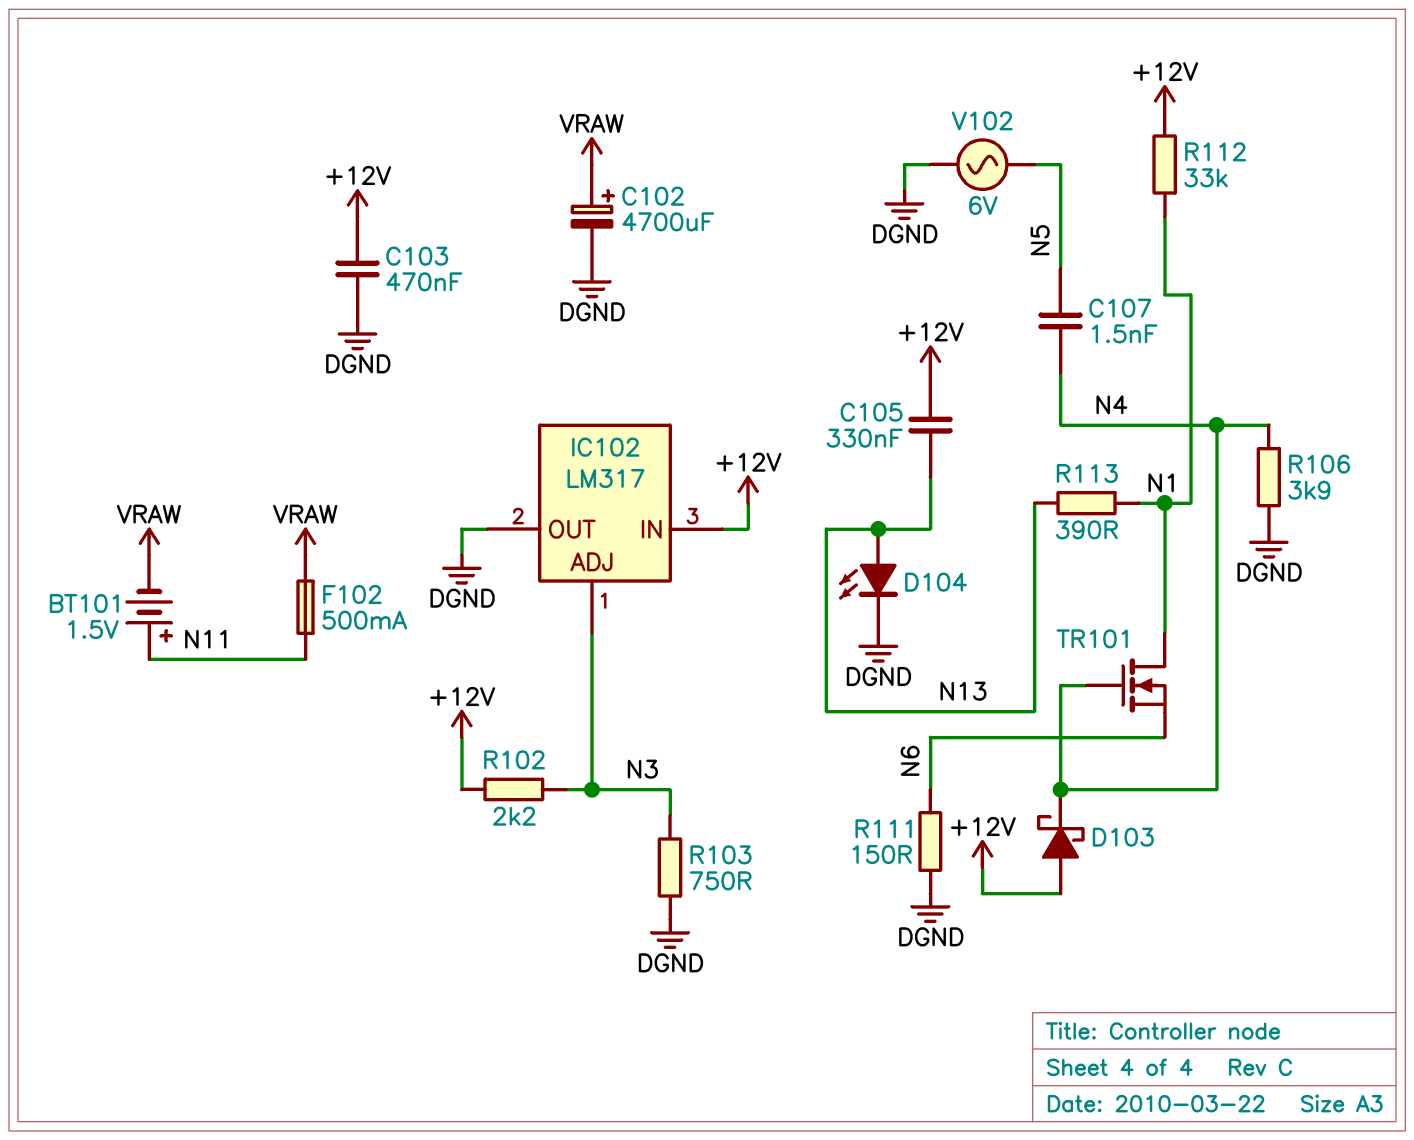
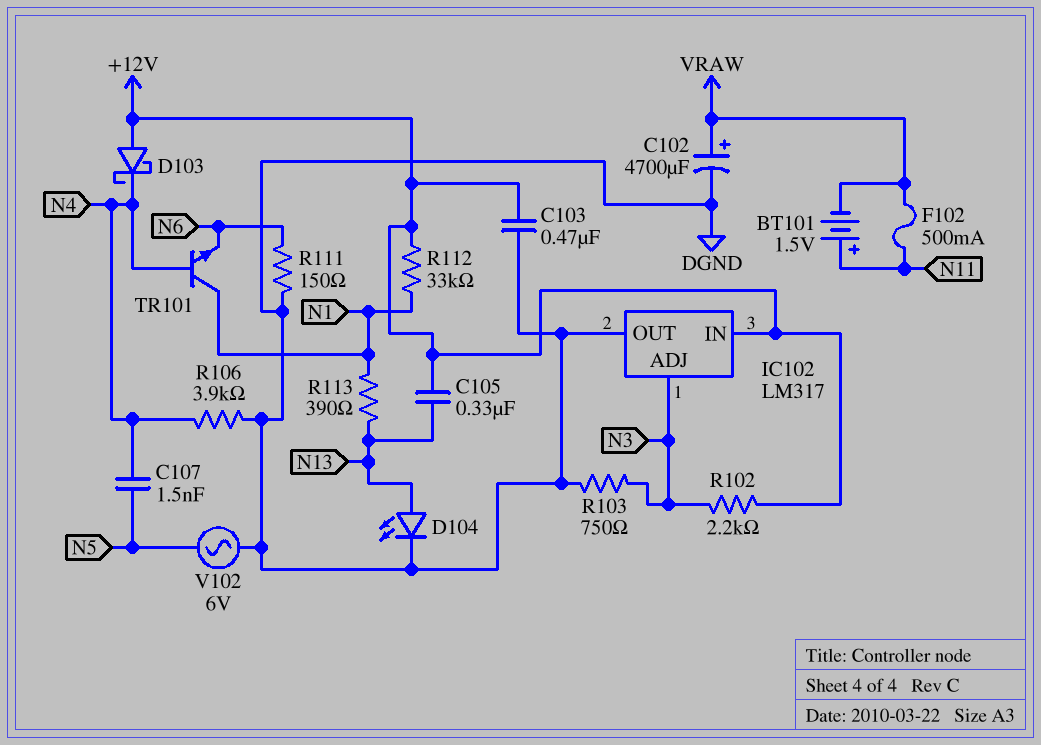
TR101: NMOS (G N4, D N1, S N6) -> NPN (B N4, C N1, E N6)

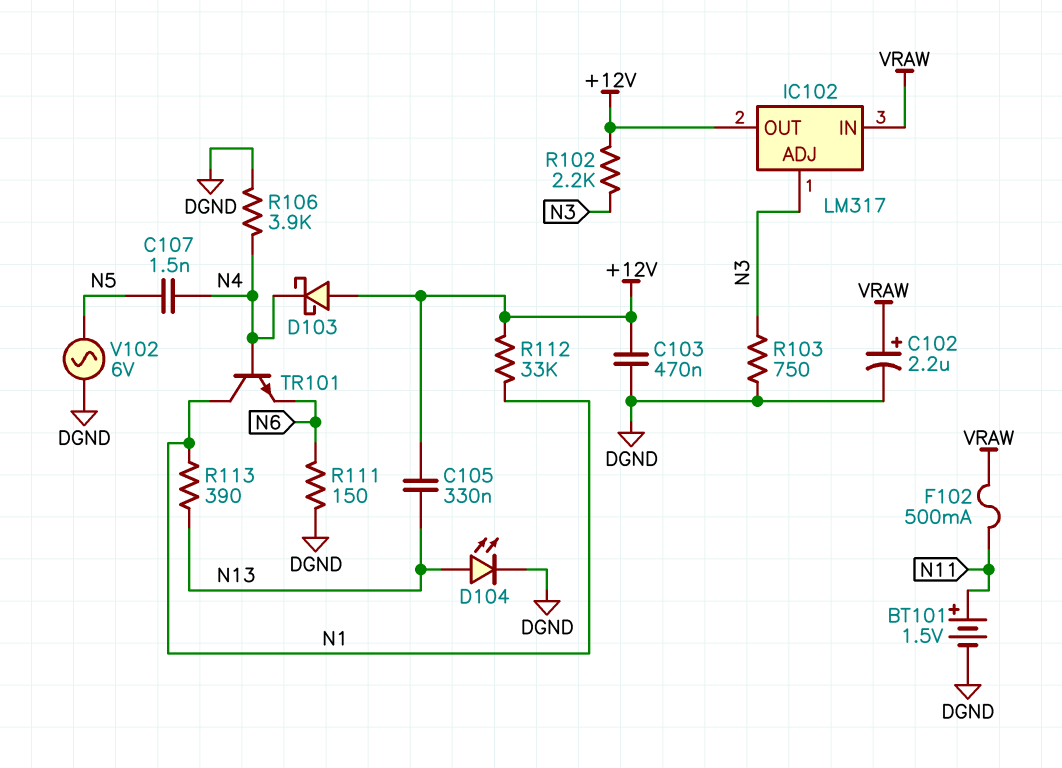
BT101: 1.5V (plus N11, minus VRAW) -> 1.5V (plus N11, minus DGND)
C102: 4700uF (plus VRAW, minus DGND) -> 2.2uF (plus VRAW, minus DGND)
IC102 pin IN: +12V -> VRAW
IC102 pin OUT: DGND -> +12V

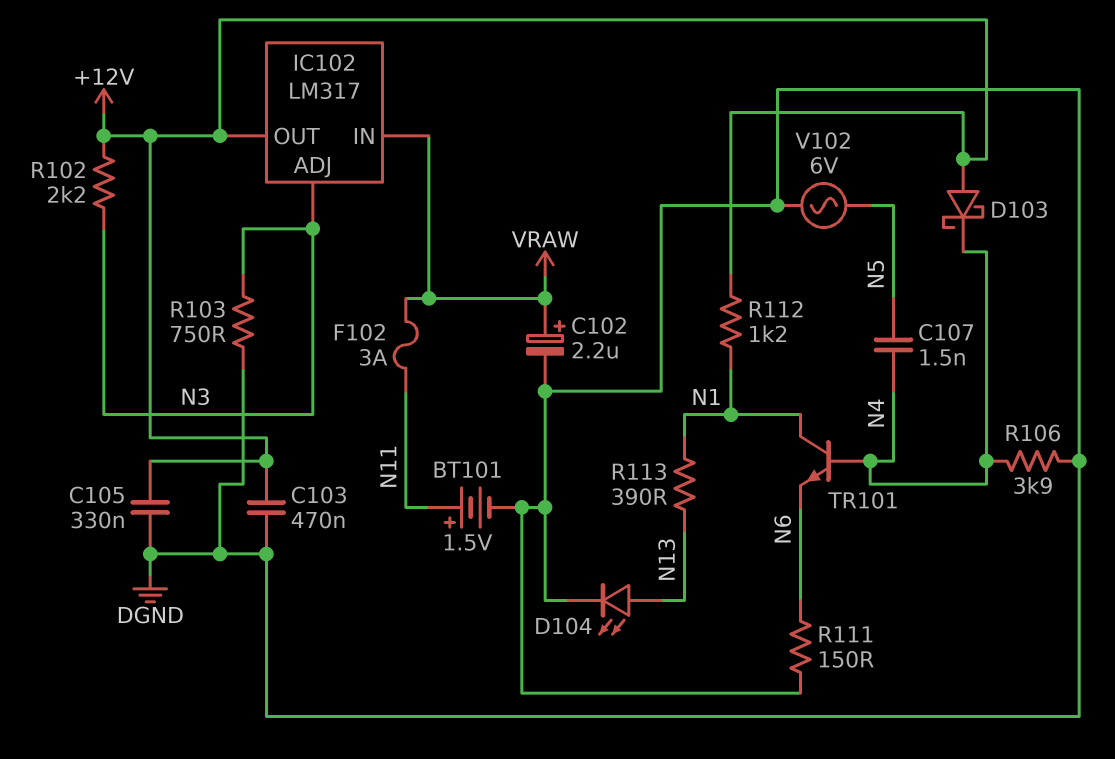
C105: 330nF (+12V, N13) -> 330nF (+12V, DGND)
F102: 500mA (N11, VRAW) -> 3A (N11, VRAW)
R112: 33k (+12V, N1) -> 1.2k (+12V, N1)

